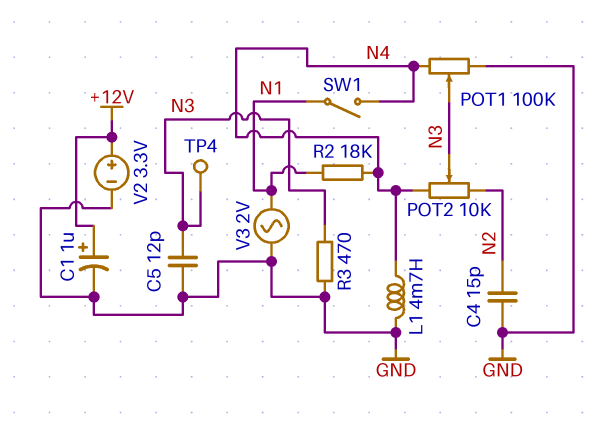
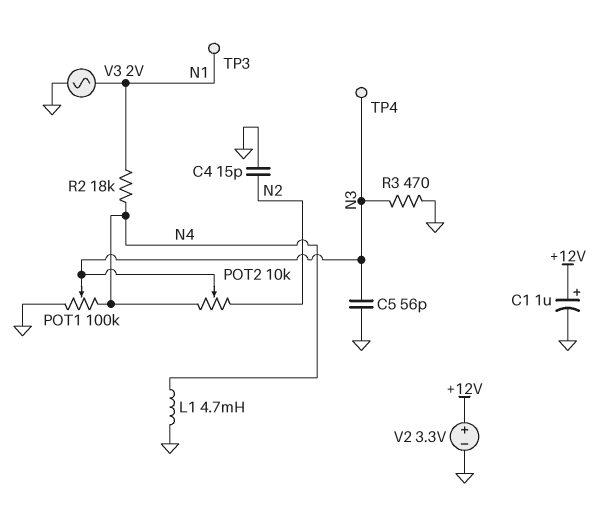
C5: 12pF (GND, N3) -> 56pF (GND, N3)
SW1: switch (N1, N4) -> none
TP3: none -> test point (N1)

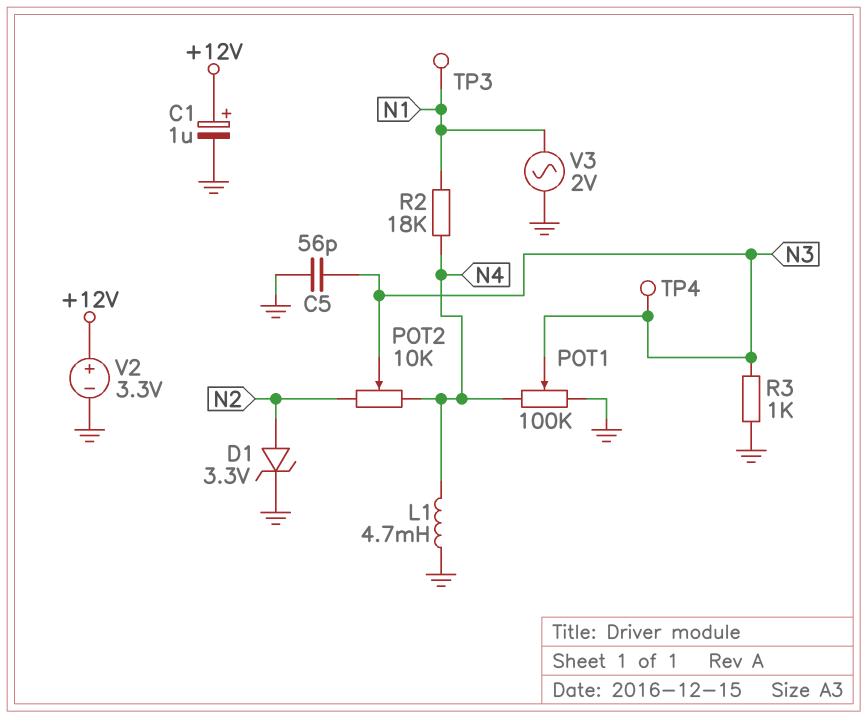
C4: 15pF (GND, N2) -> none
D1: none -> zener 3.3V (A N2, K GND)
R3: 470 (GND, N3) -> 1k (GND, N3)

